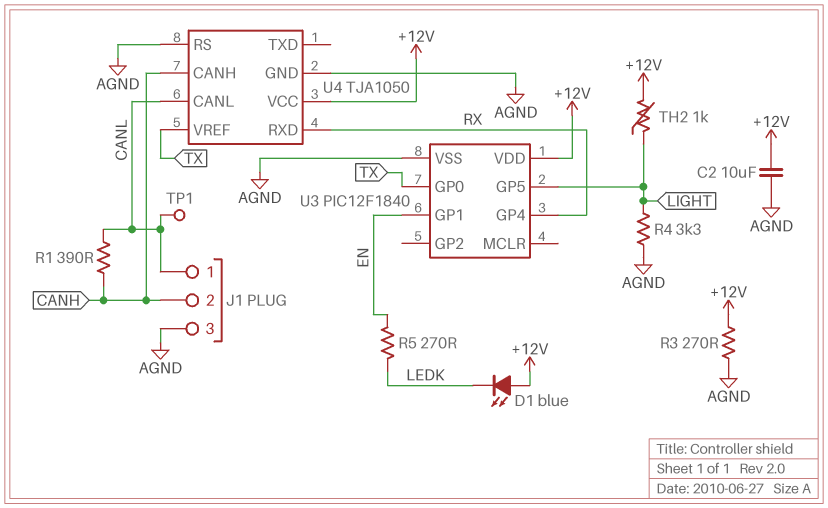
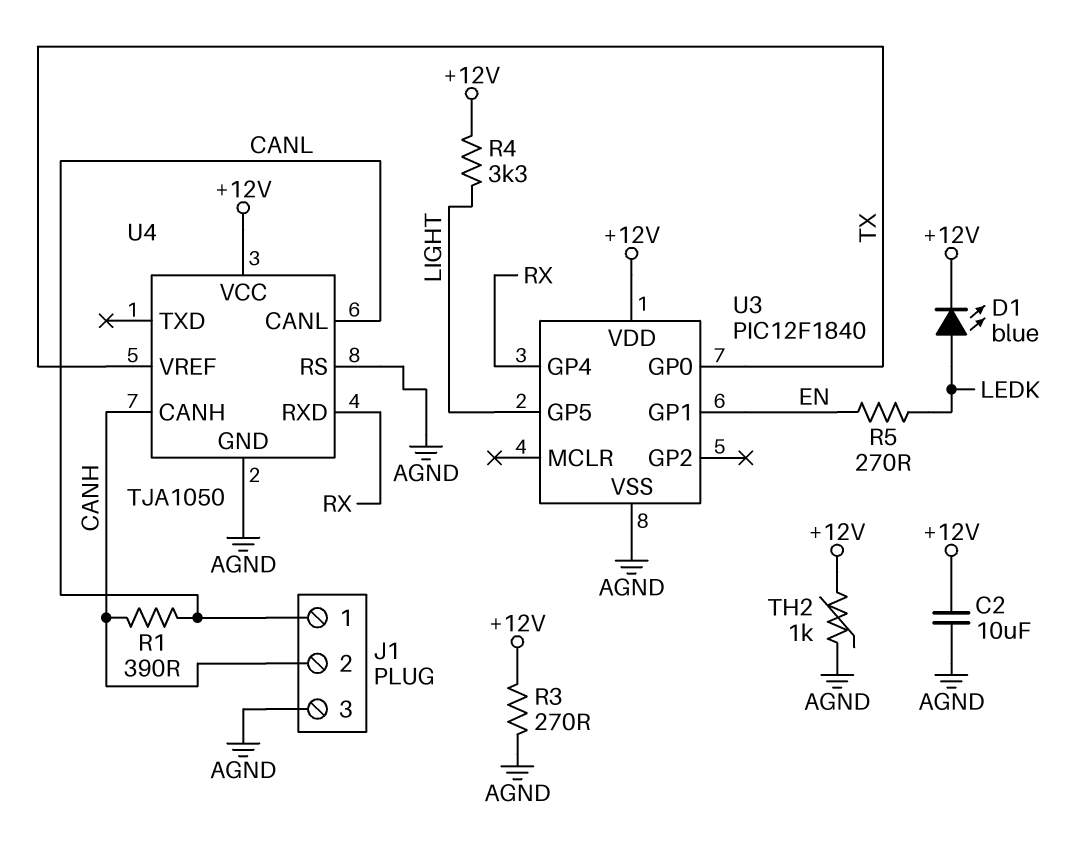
D1: LED blue (A +12V, K LEDK) -> LED blue (A LEDK, K +12V)
R4: 3.3k (AGND, LIGHT) -> 3.3k (+12V, LIGHT)
TH2: 1k (+12V, LIGHT) -> 1k (+12V, AGND)
TP1: test point (CANL) -> none

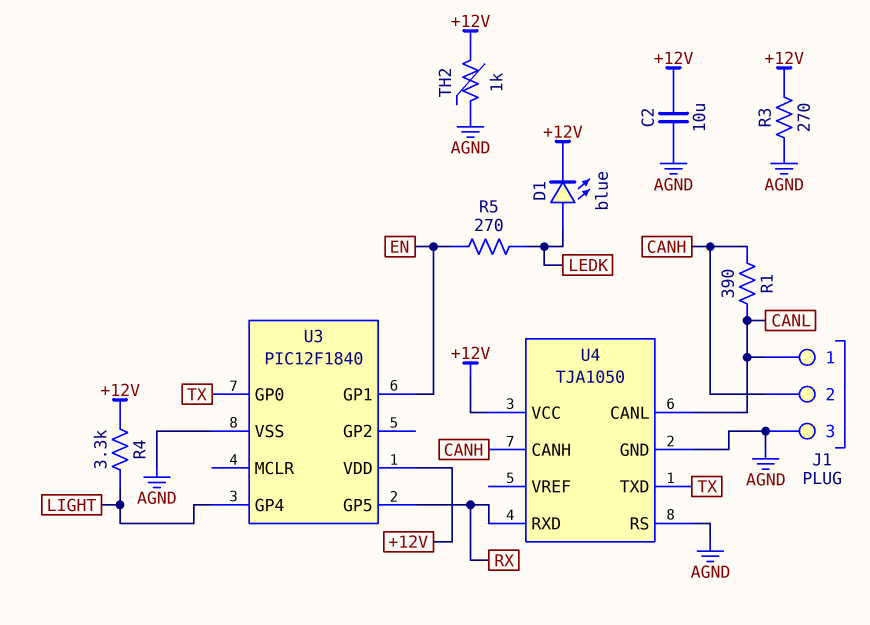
U3 pin GP4: RX -> LIGHT
U3 pin GP5: LIGHT -> RX
U4 pin TXD: none -> TX
U4 pin VREF: TX -> none

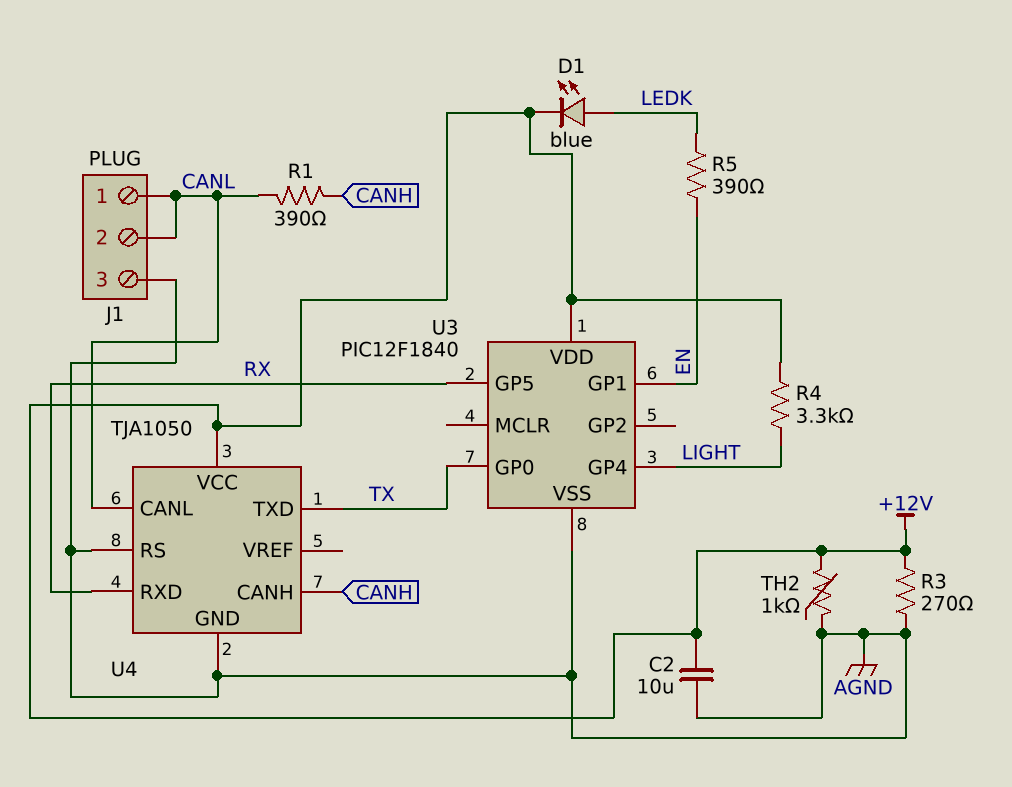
J1 pin 2: CANH -> CANL
R5: 270 (EN, LEDK) -> 390 (EN, LEDK)

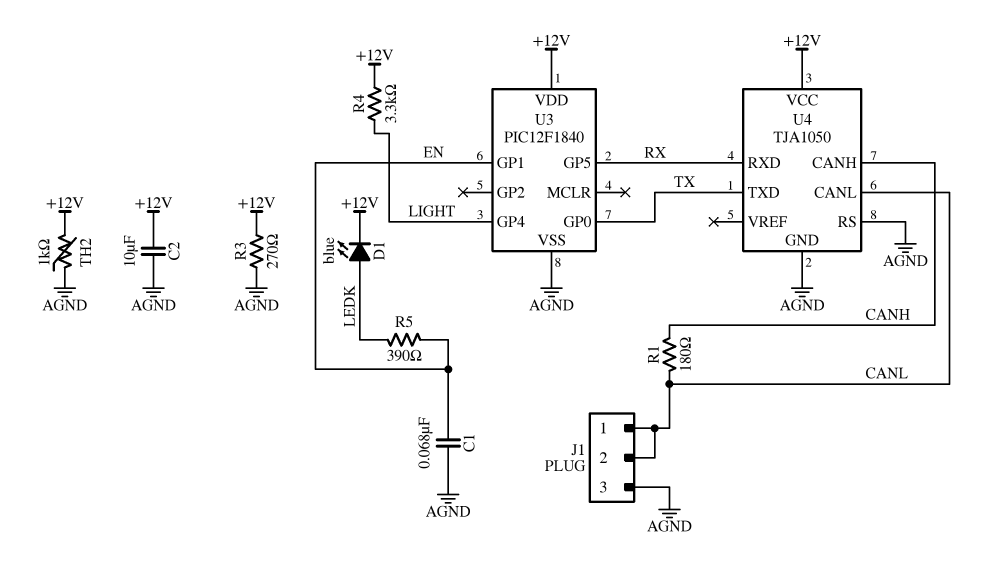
C1: none -> 68nF (AGND, EN)
R1: 390 (CANH, CANL) -> 180 (CANH, CANL)

